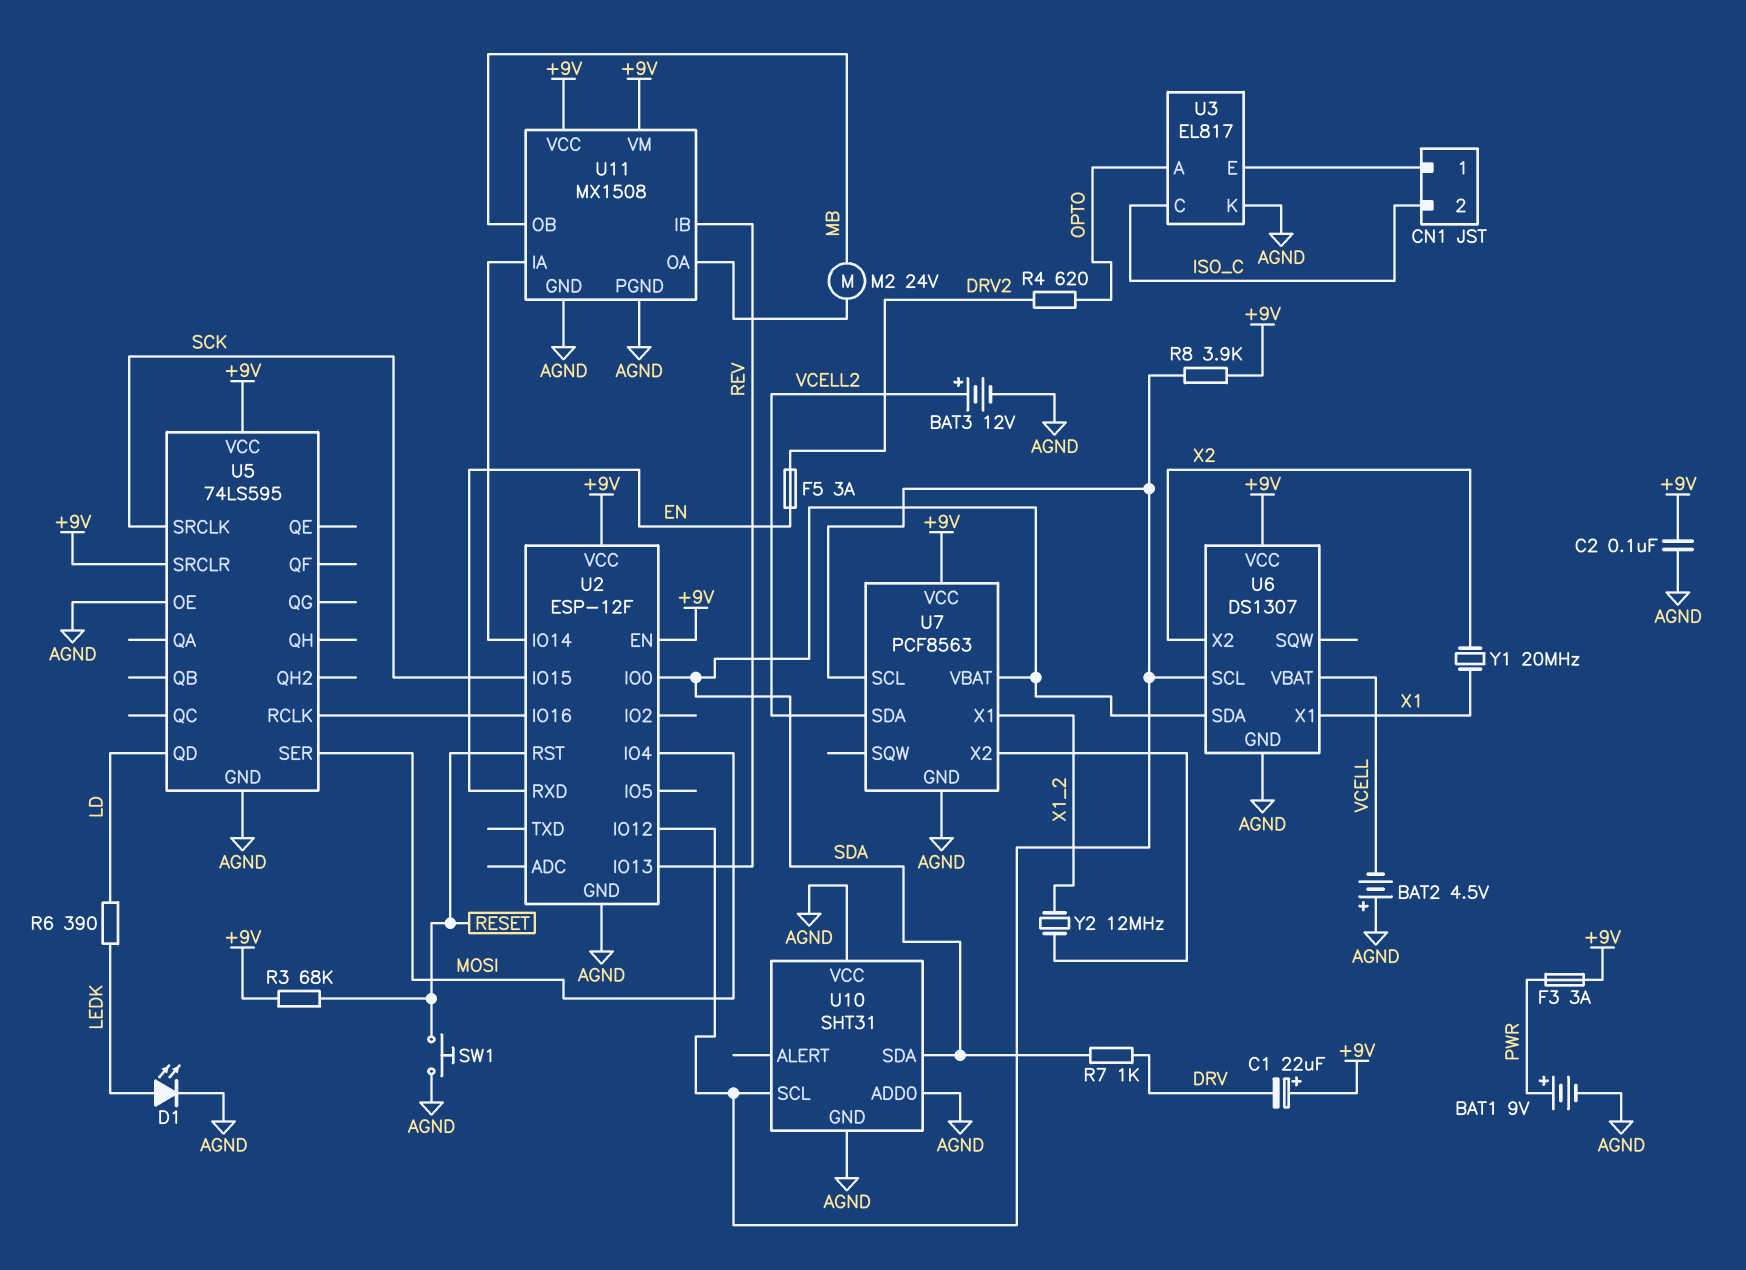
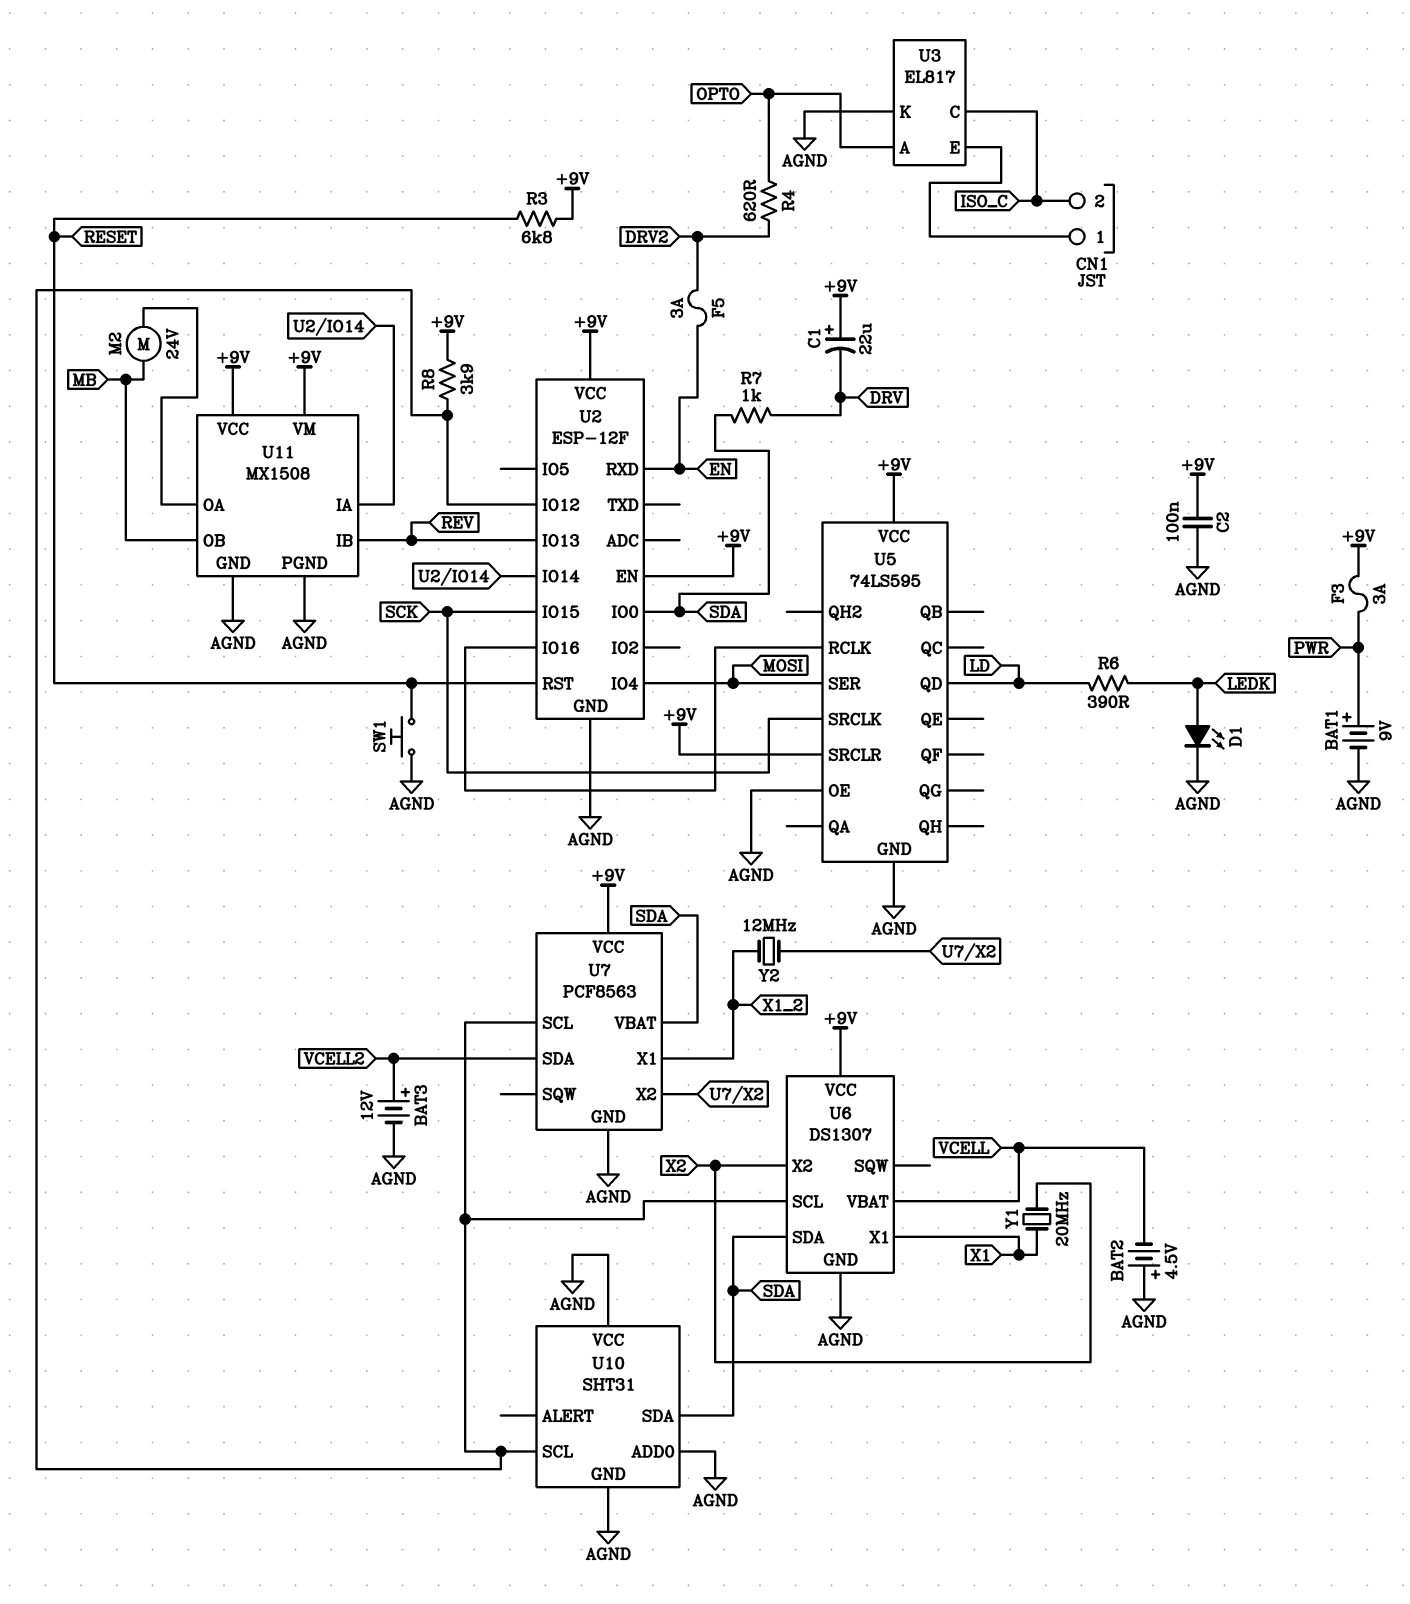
R3: 68k (+9V, RESET) -> 6.8k (+9V, RESET)

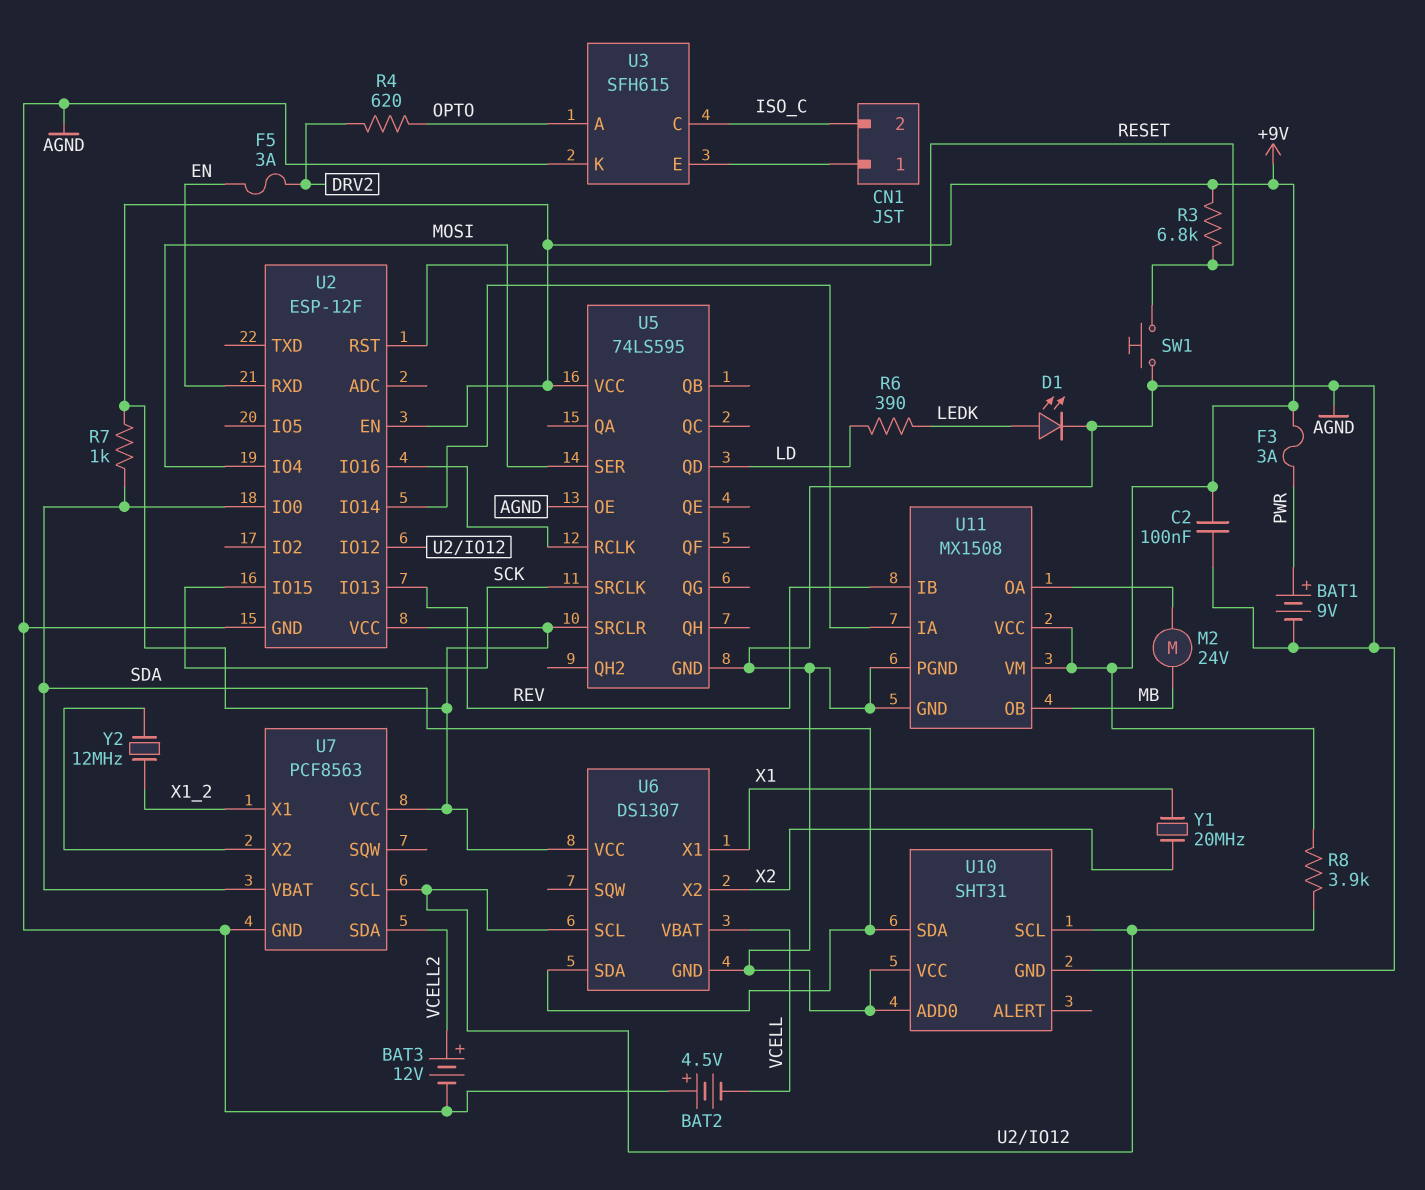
C1: 22uF (plus +9V, minus DRV) -> none
R7: 1k (DRV, SDA) -> 1k (+9V, SDA)
U3: EL817 -> SFH615

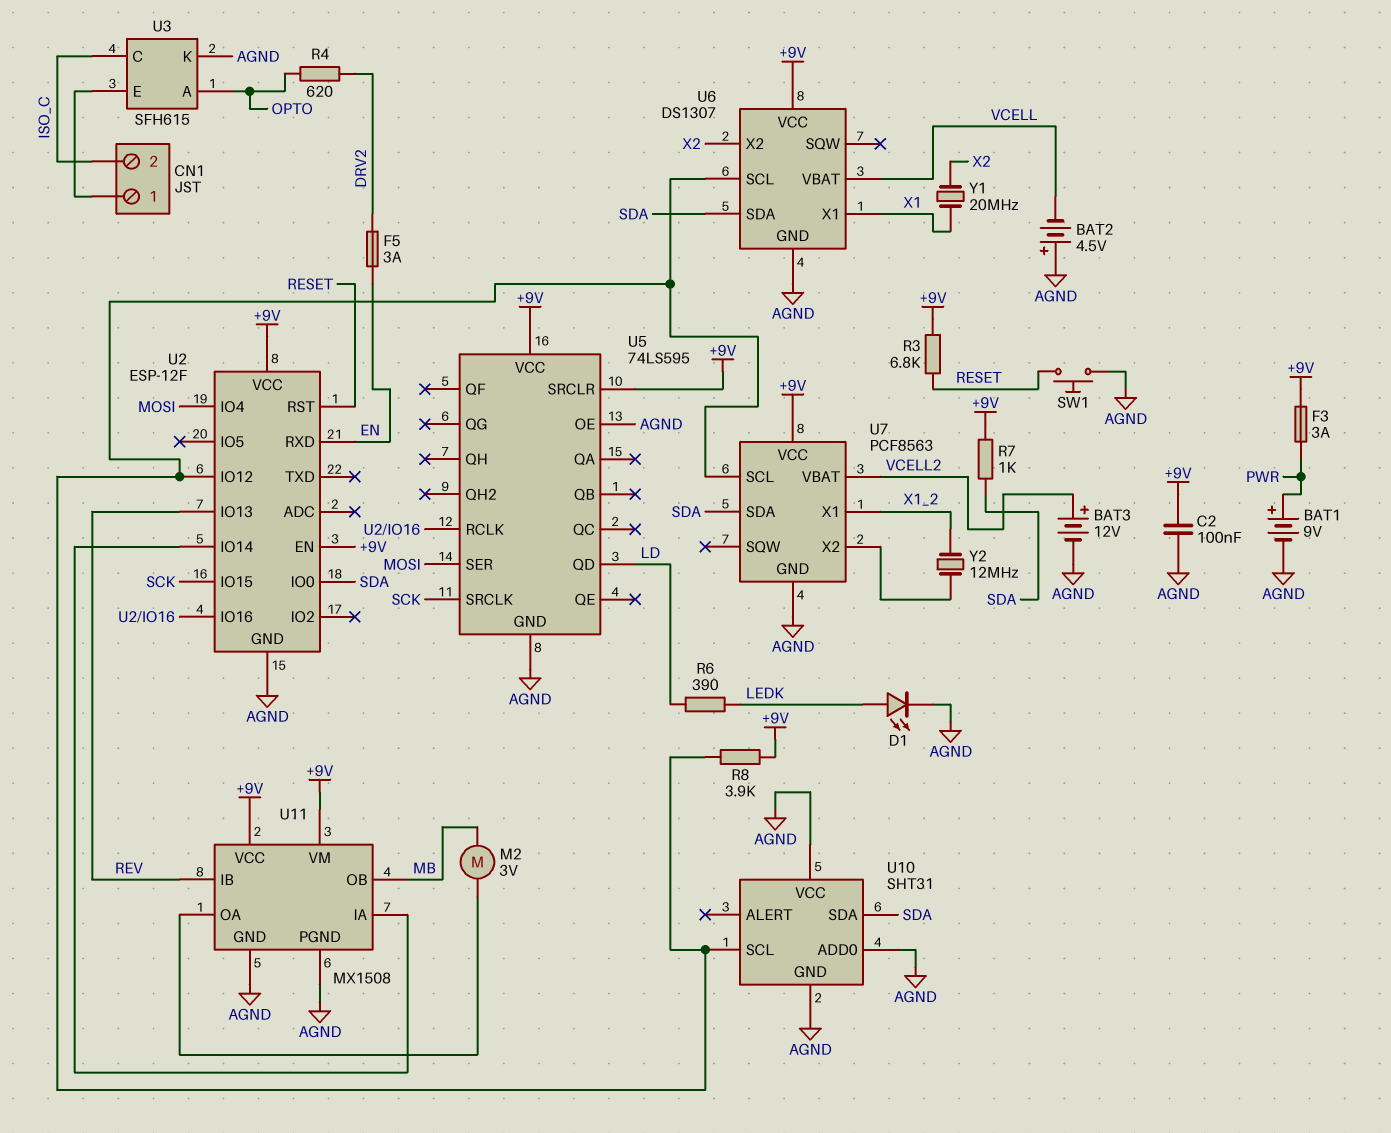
M2: motor 24V (MB, U11/OA) -> motor 3V (MB, U11/OA)
U7 pin SDA: VCELL2 -> SDA
U7 pin VBAT: SDA -> VCELL2

